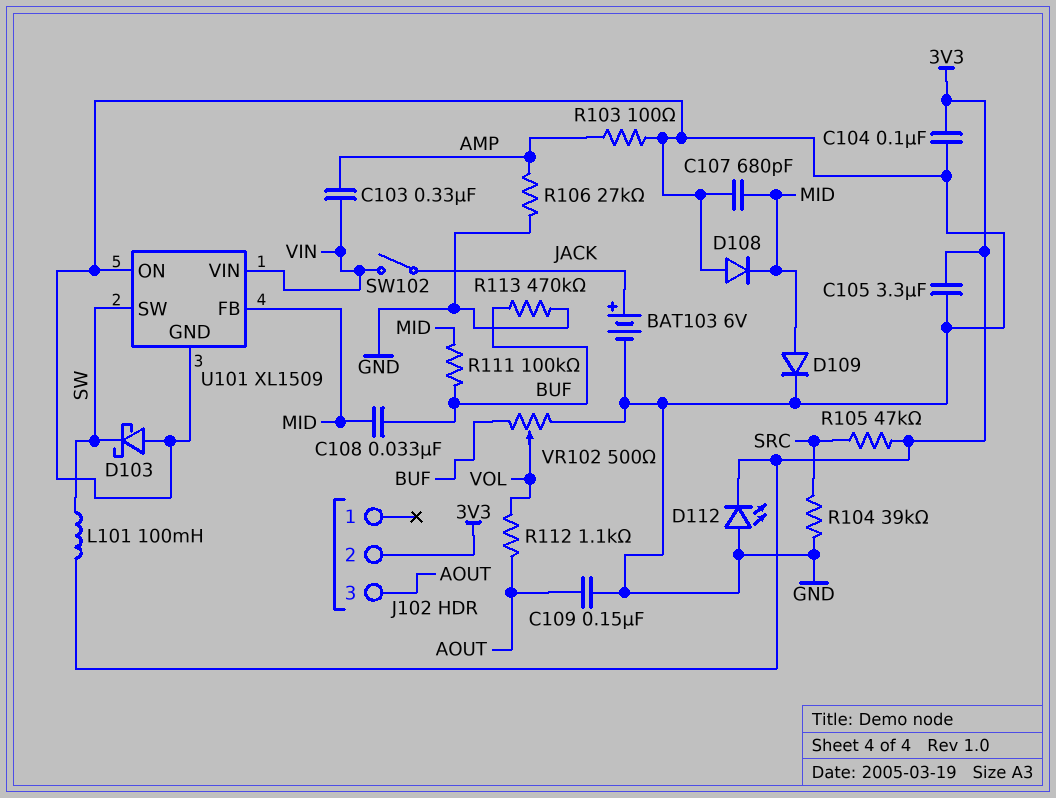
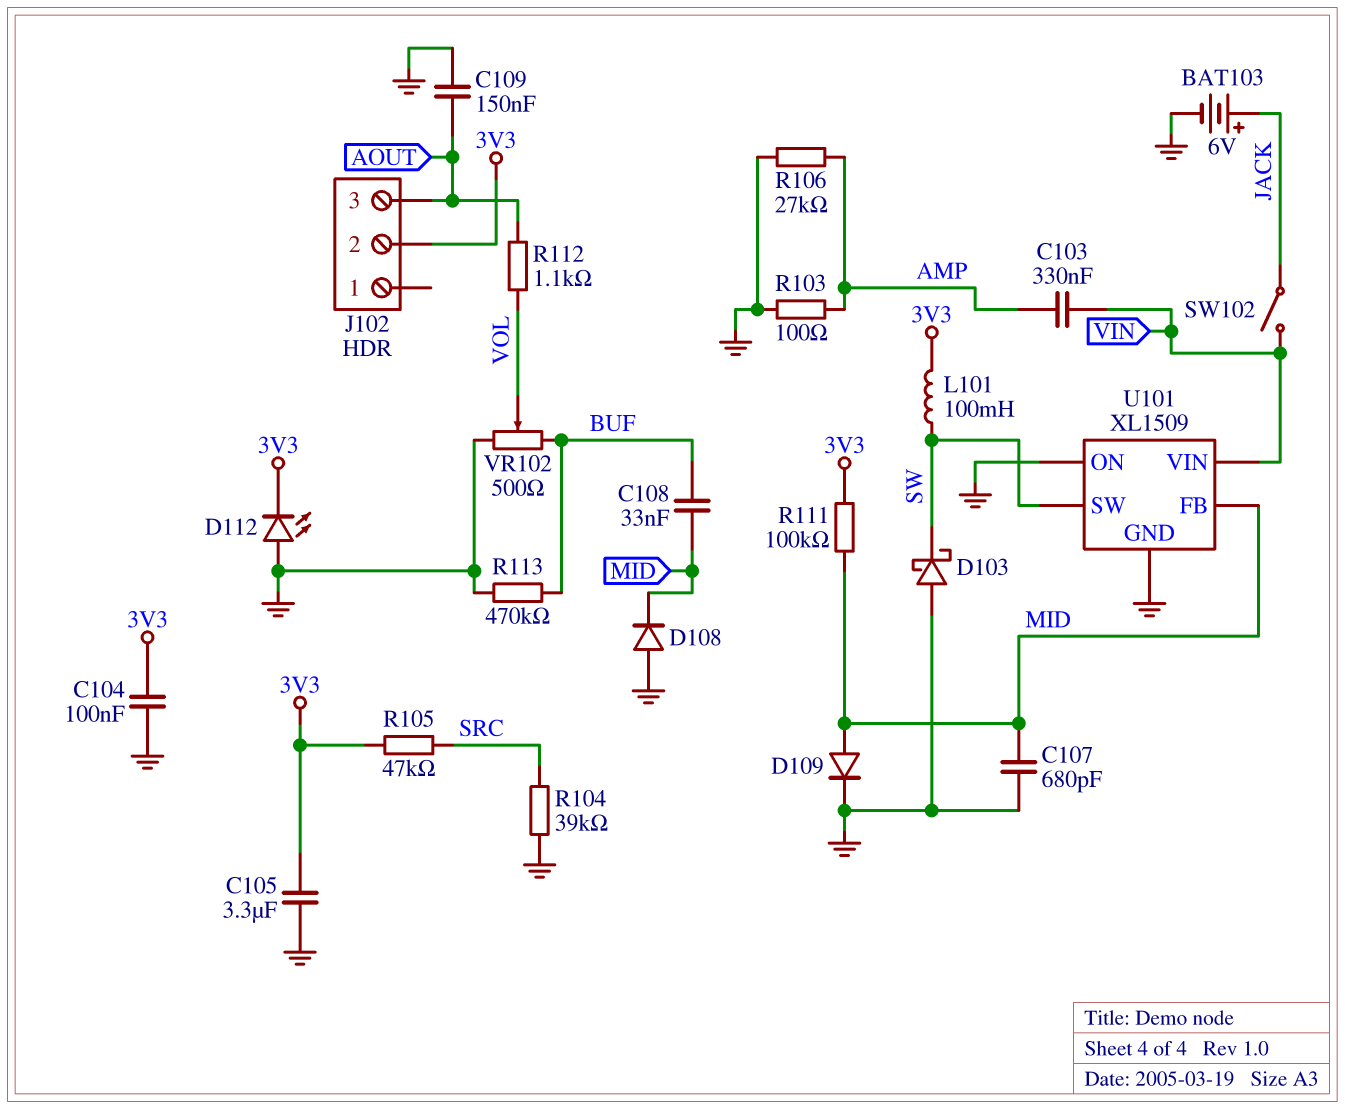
R111: 100k (BUF, MID) -> 100k (3V3, MID)

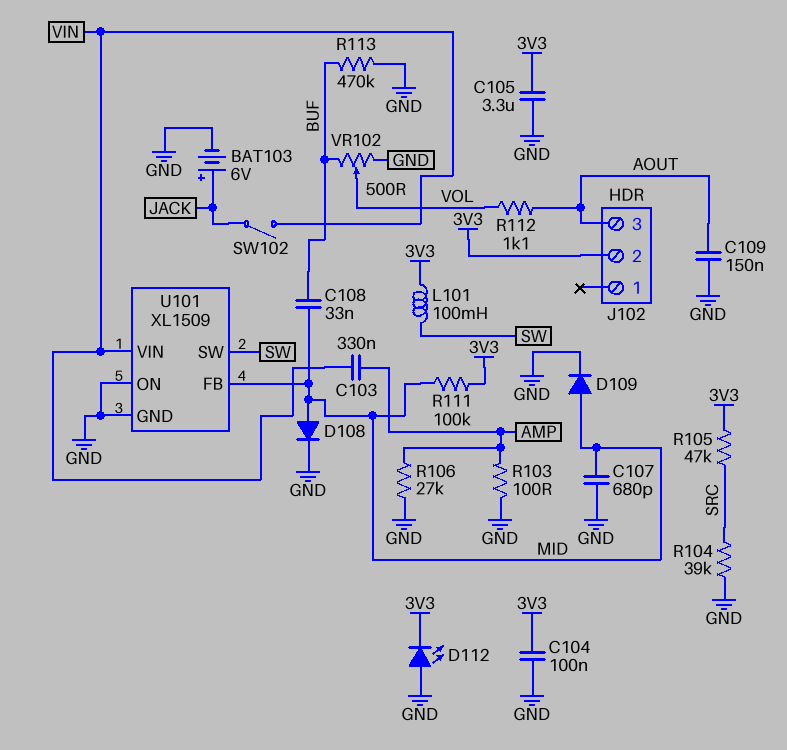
D103: schottky (A GND, K SW) -> none
D108: diode (A GND, K MID) -> diode (A MID, K GND)

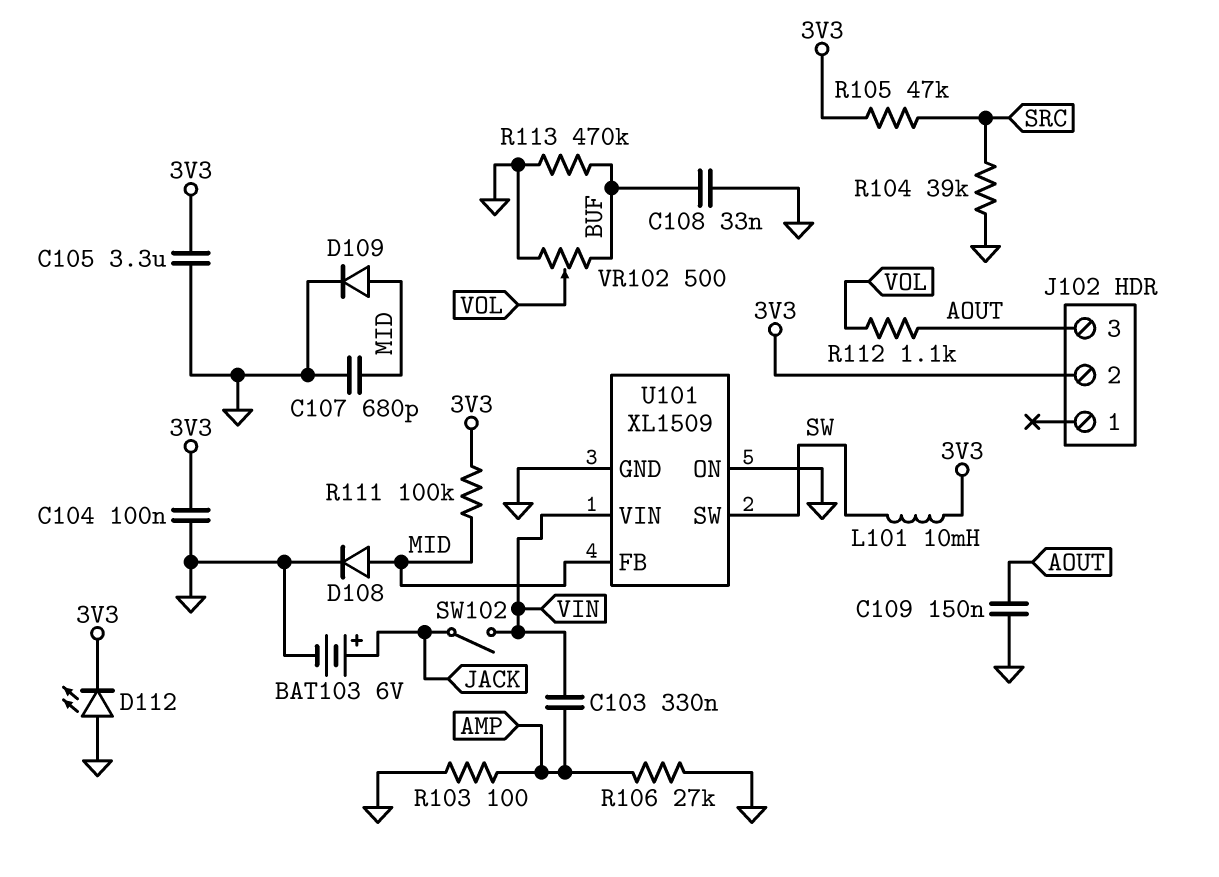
C108: 33nF (BUF, MID) -> 33nF (BUF, GND)
L101: 100mH (3V3, SW) -> 10mH (3V3, SW)

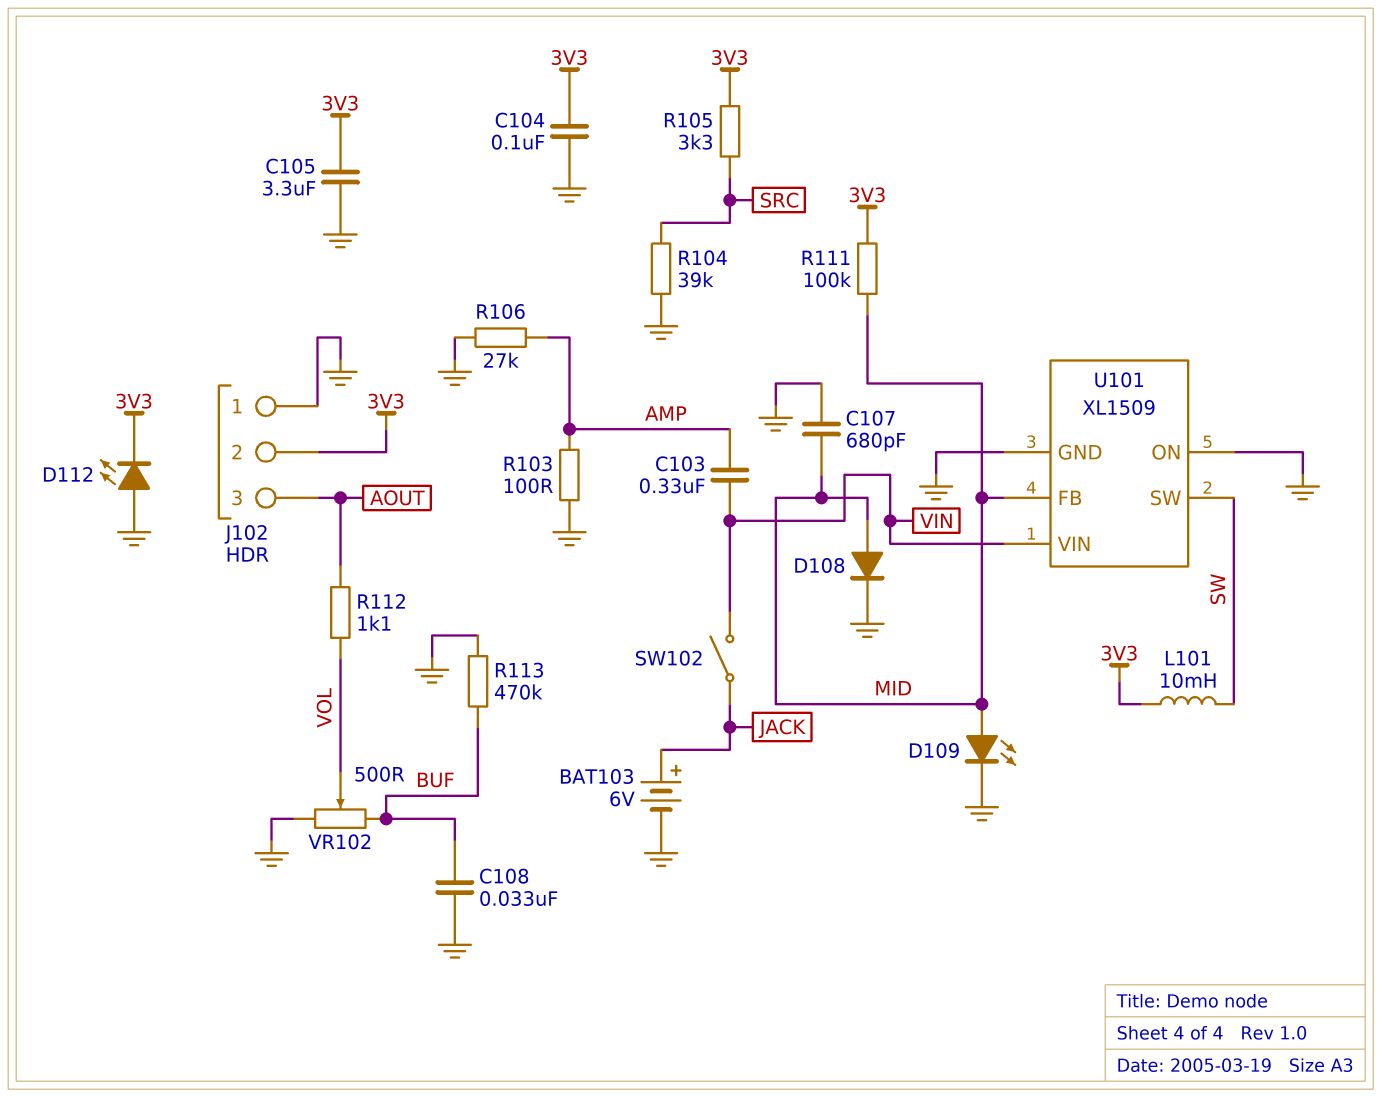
C109: 150nF (AOUT, GND) -> none
D109: diode (A MID, K GND) -> LED (A MID, K GND)
J102 pin 1: none -> GND
R105: 47k (3V3, SRC) -> 3.3k (3V3, SRC)

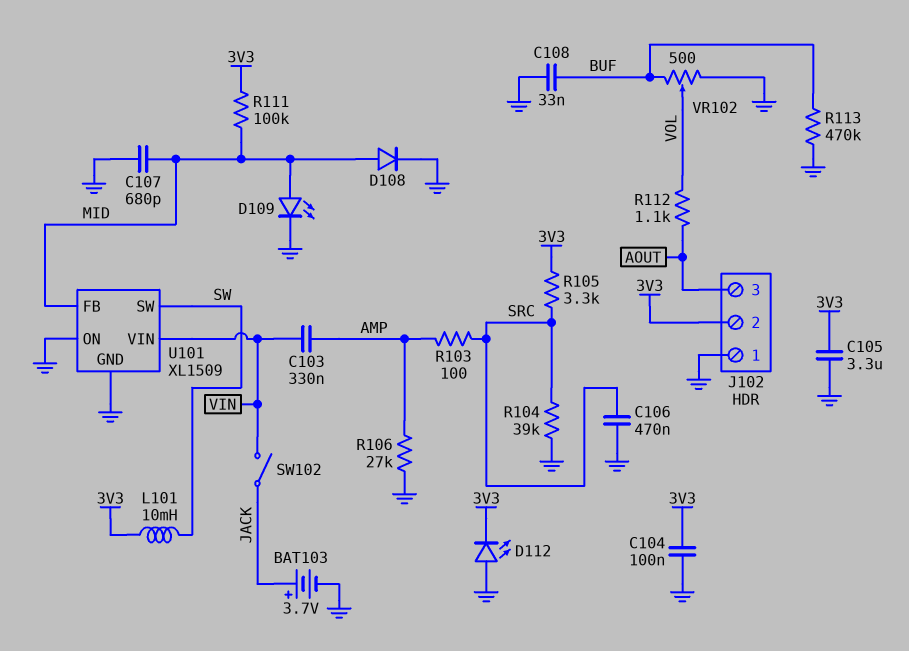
BAT103: 6V (plus JACK, minus GND) -> 3.7V (plus JACK, minus GND)
C106: none -> 470nF (GND, SRC)
R103: 100 (AMP, GND) -> 100 (AMP, SRC)

